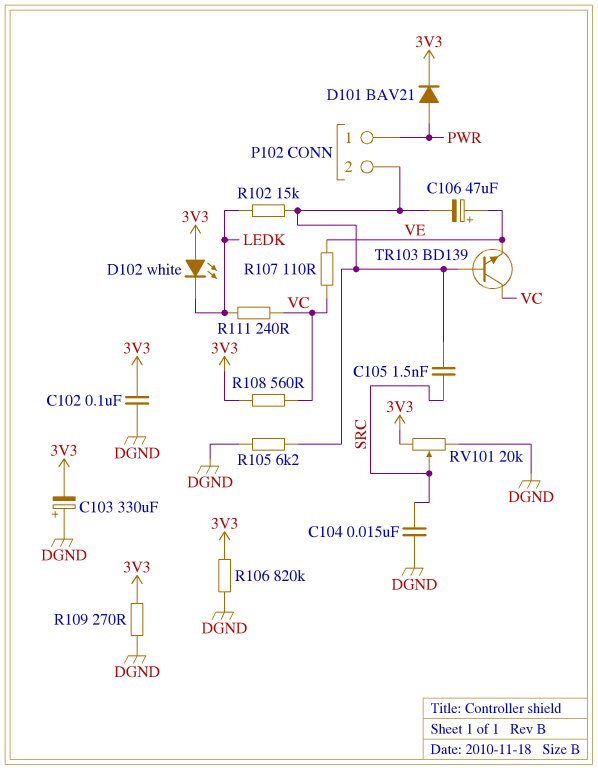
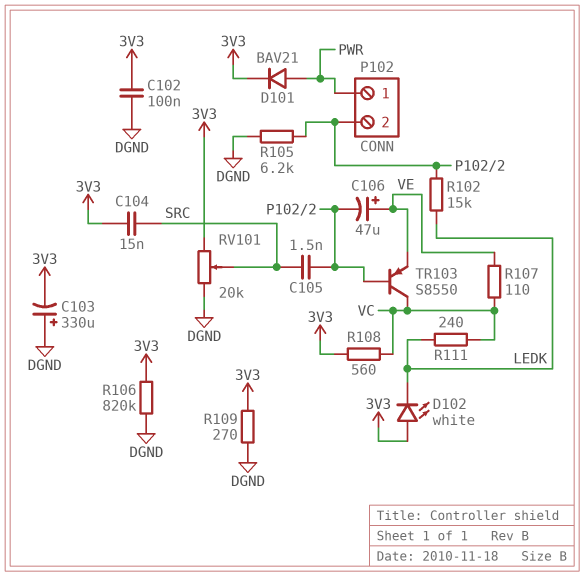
C104: 15nF (DGND, SRC) -> 15nF (3V3, SRC)
TR103: NPN BD139 (B P102/2, C VC, E VE) -> PNP S8550 (B P102/2, C VC, E VE)

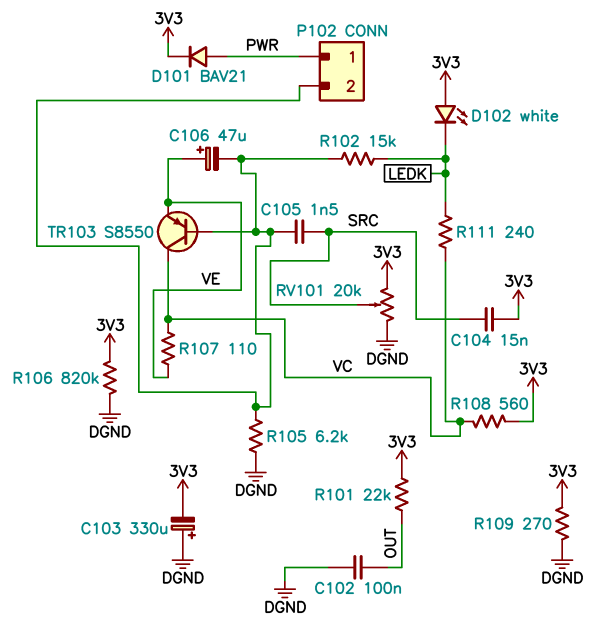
C102: 100nF (3V3, DGND) -> 100nF (DGND, OUT)
R101: none -> 22k (3V3, OUT)

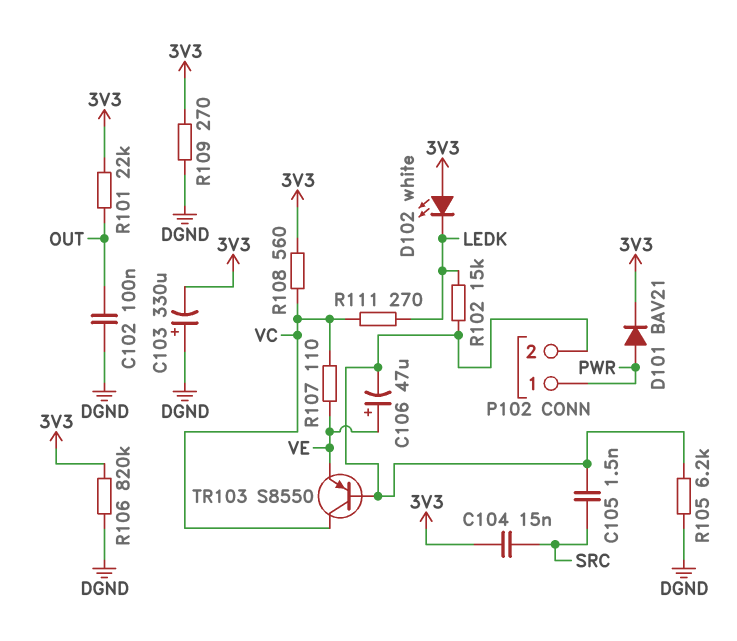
R111: 240 (LEDK, VC) -> 270 (LEDK, VC)
RV101: 20k (3V3, DGND, wiper SRC) -> none

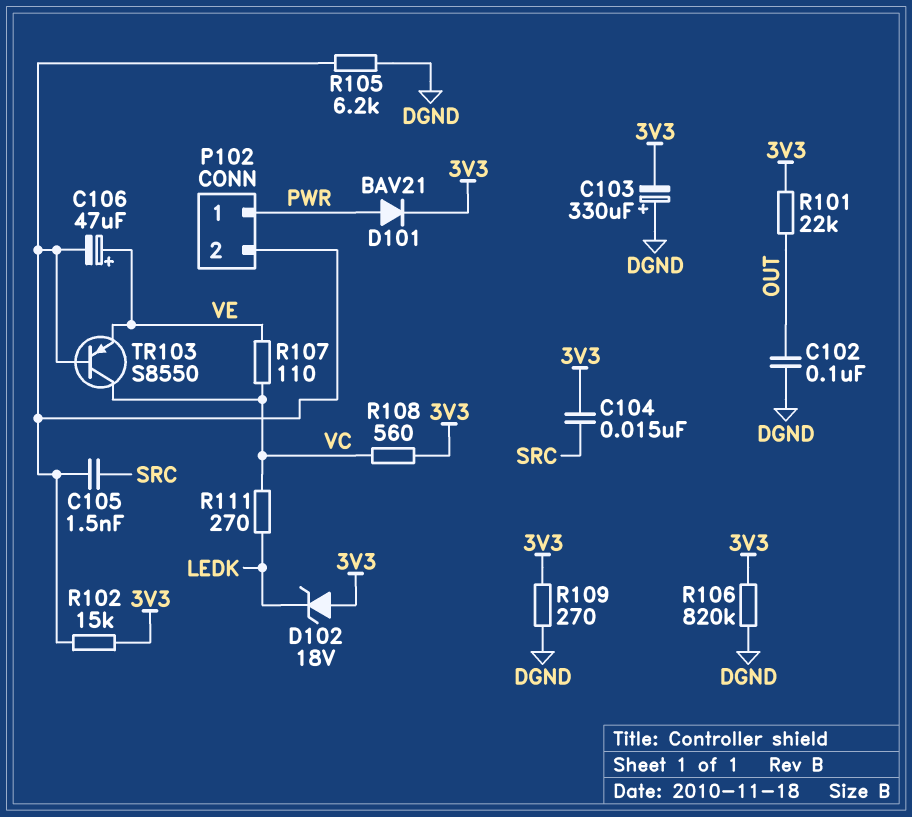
D102: LED white (A 3V3, K LEDK) -> zener 18V (A 3V3, K LEDK)
R102: 15k (LEDK, P102/2) -> 15k (3V3, P102/2)

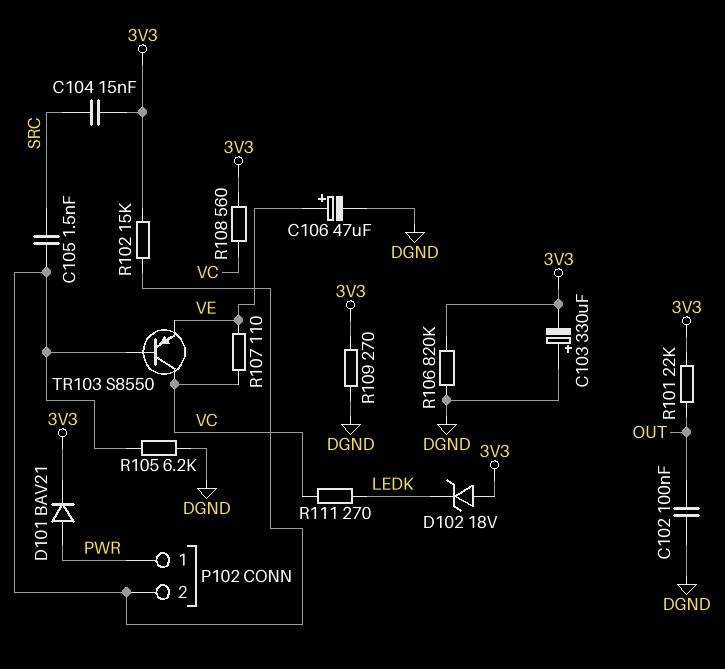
C106: 47uF (plus VE, minus P102/2) -> 47uF (plus VE, minus DGND)

